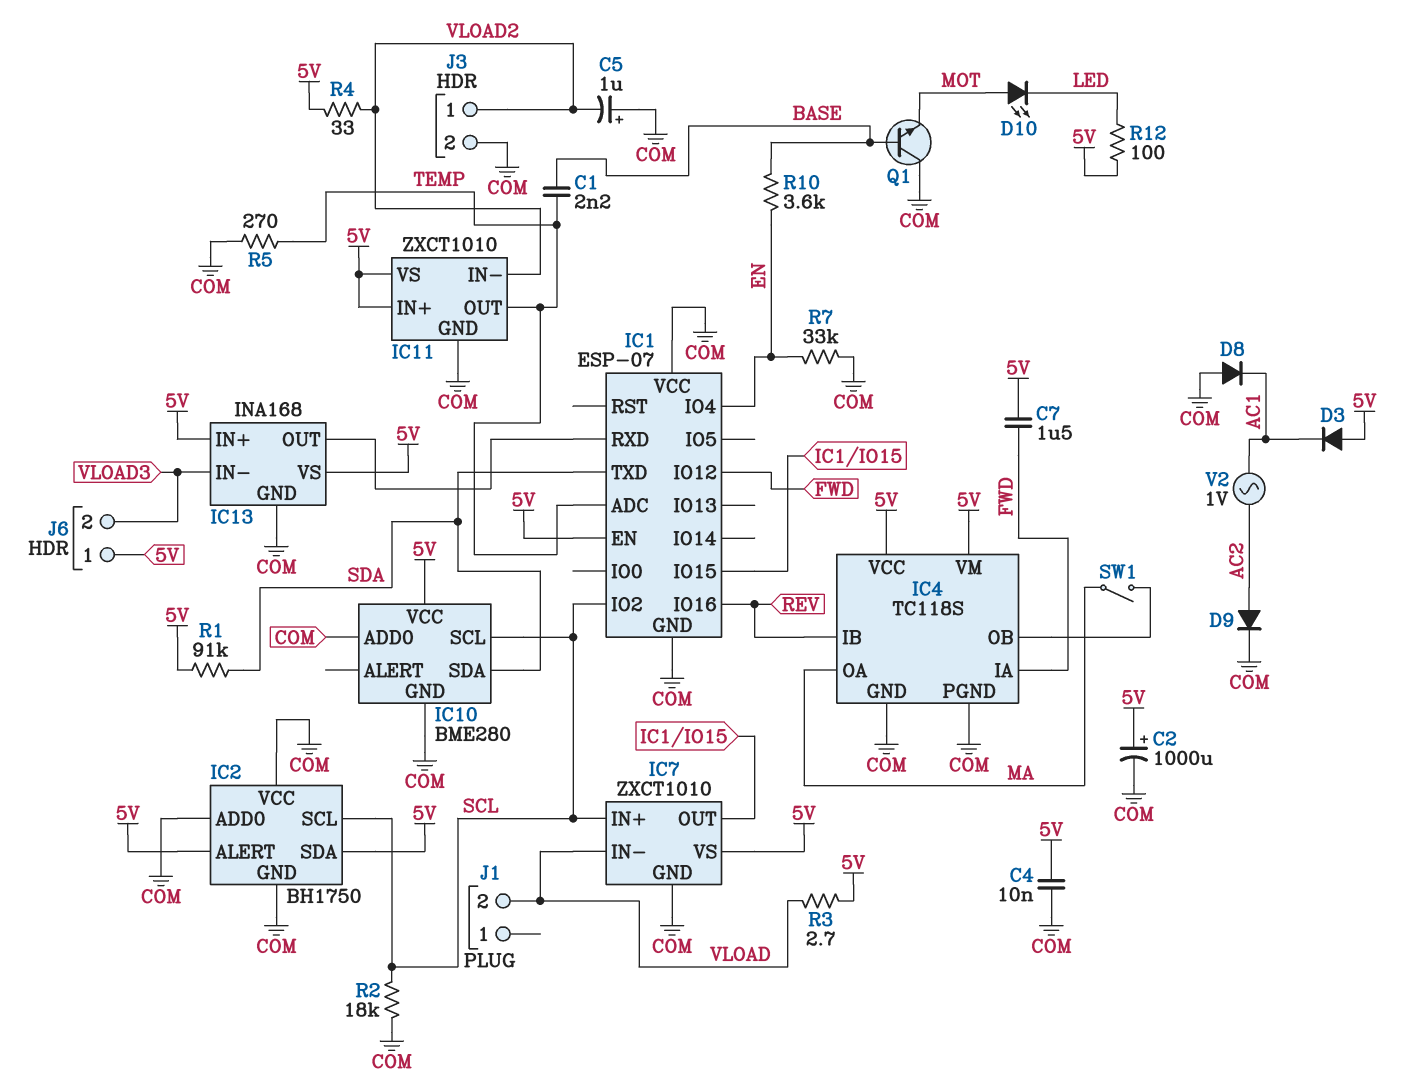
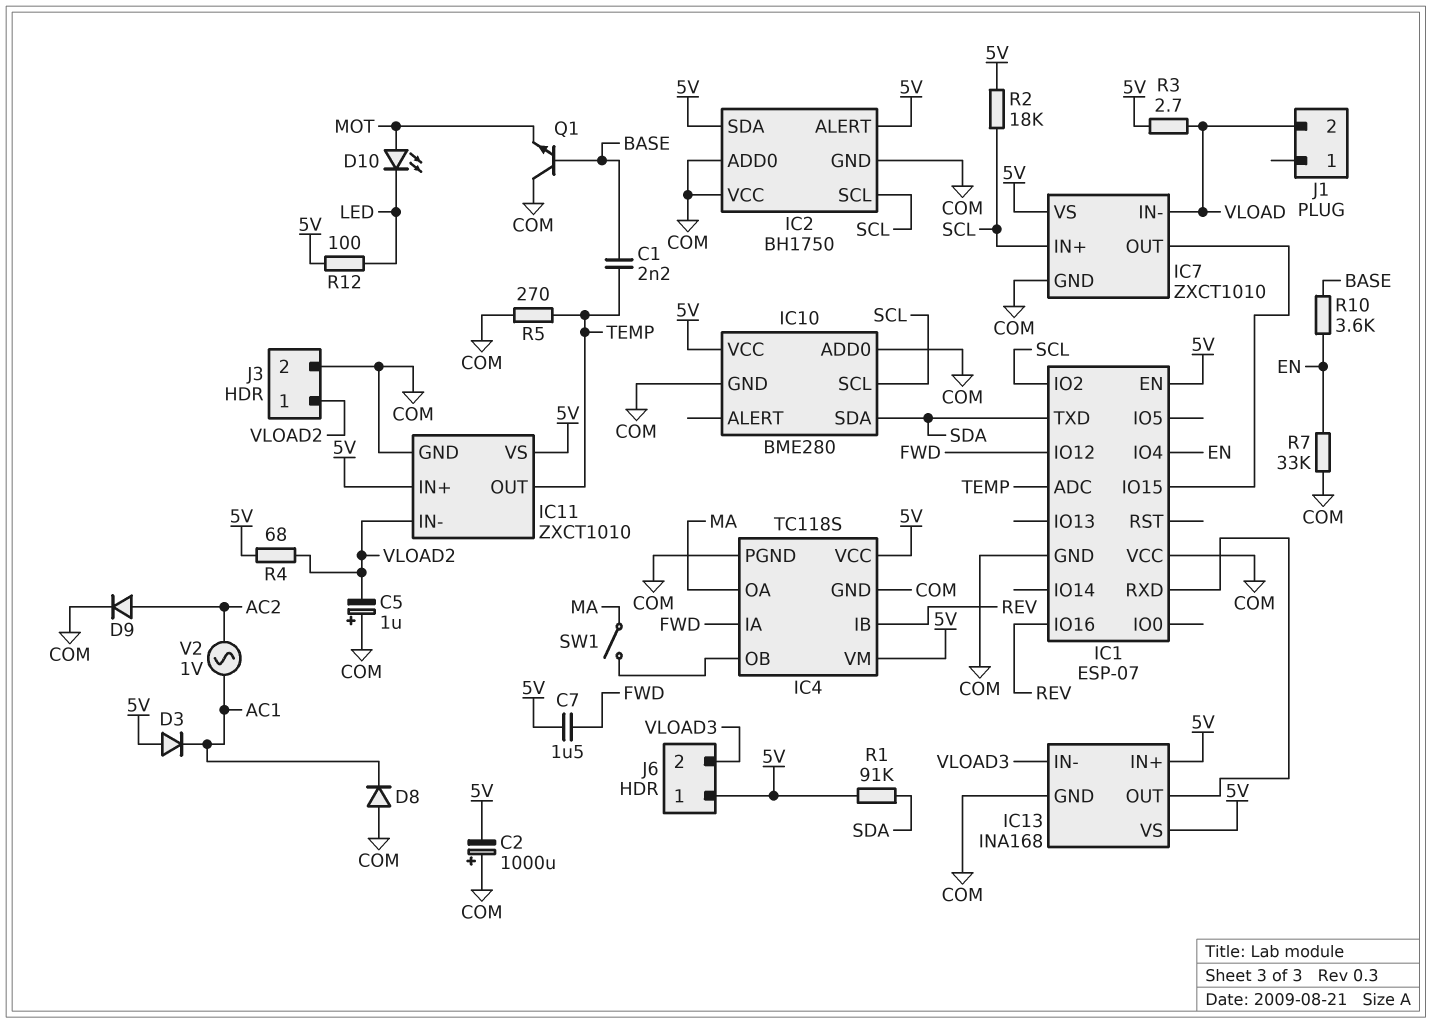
C2: 1000uF (plus 5V, minus COM) -> 1000uF (plus COM, minus 5V)
C4: 10nF (5V, COM) -> none
R2: 18k (COM, SCL) -> 18k (5V, SCL)
R4: 33 (5V, VLOAD2) -> 68 (5V, VLOAD2)

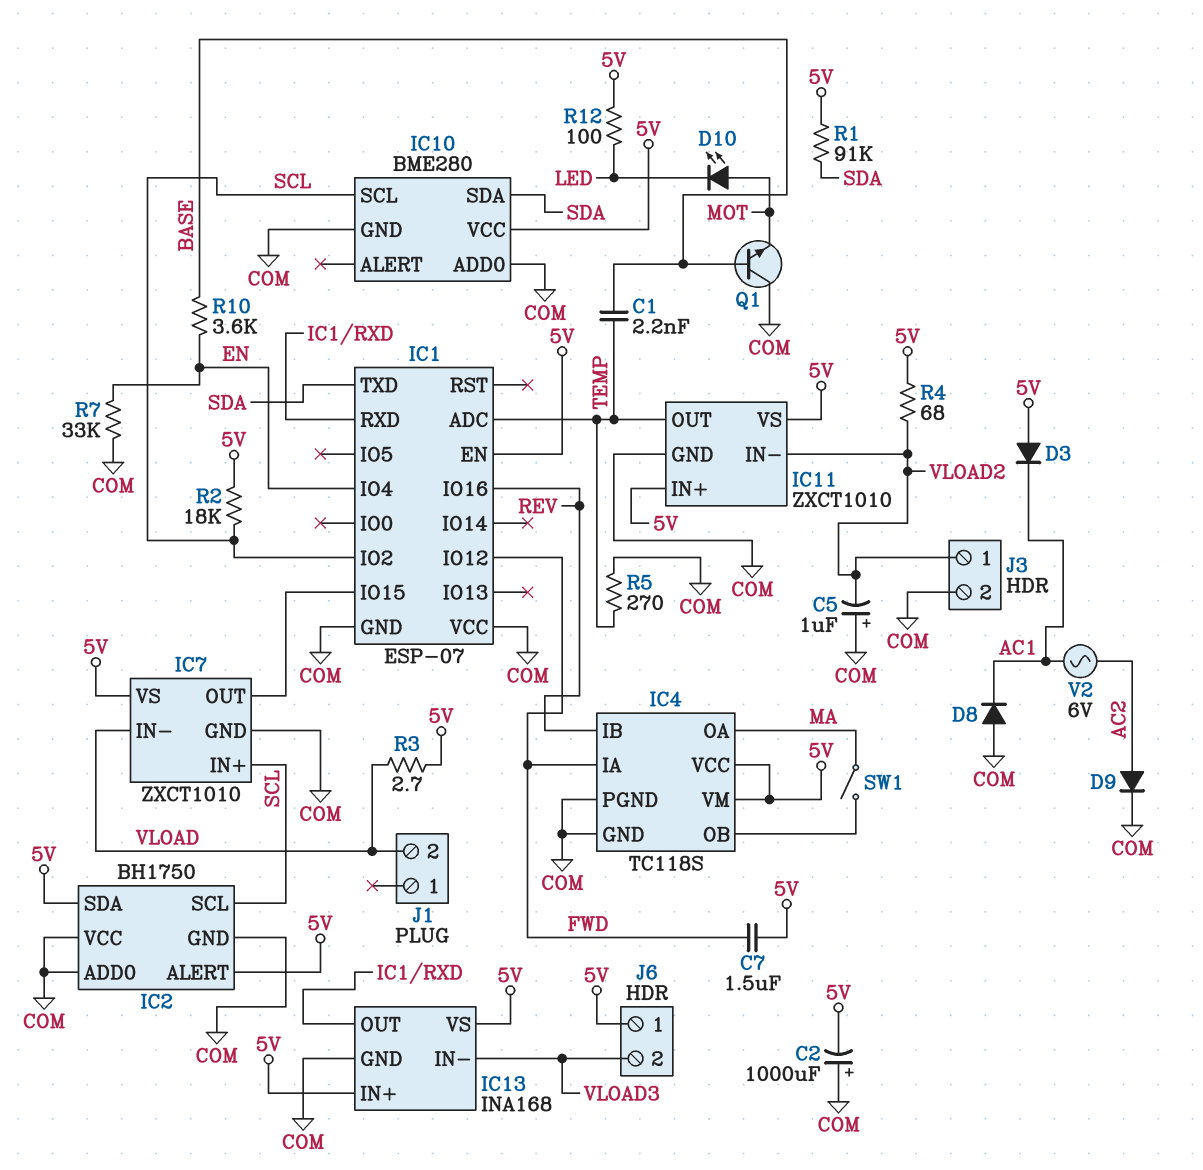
V2: AC 1V (AC1, AC2) -> AC 6V (AC1, AC2)

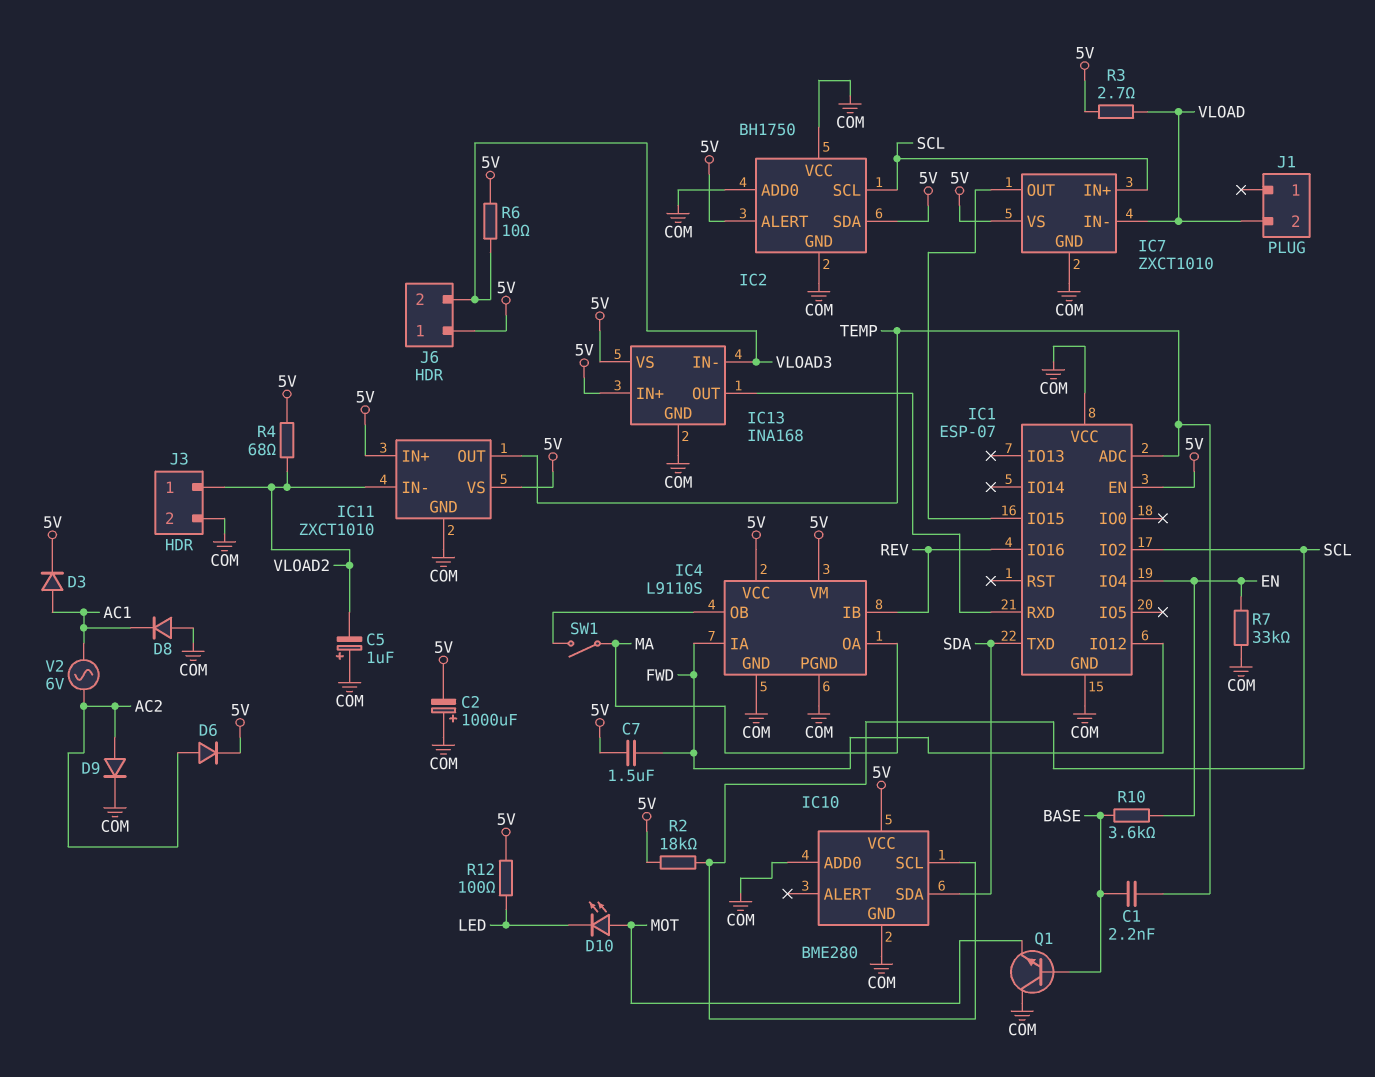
D3: diode (A 5V, K AC1) -> diode (A AC1, K 5V)
D6: none -> diode (A AC2, K 5V)
IC4: TC118S -> L9110S
R1: 91k (5V, SDA) -> none
R5: 270 (COM, TEMP) -> none
R6: none -> 10 (5V, VLOAD3)

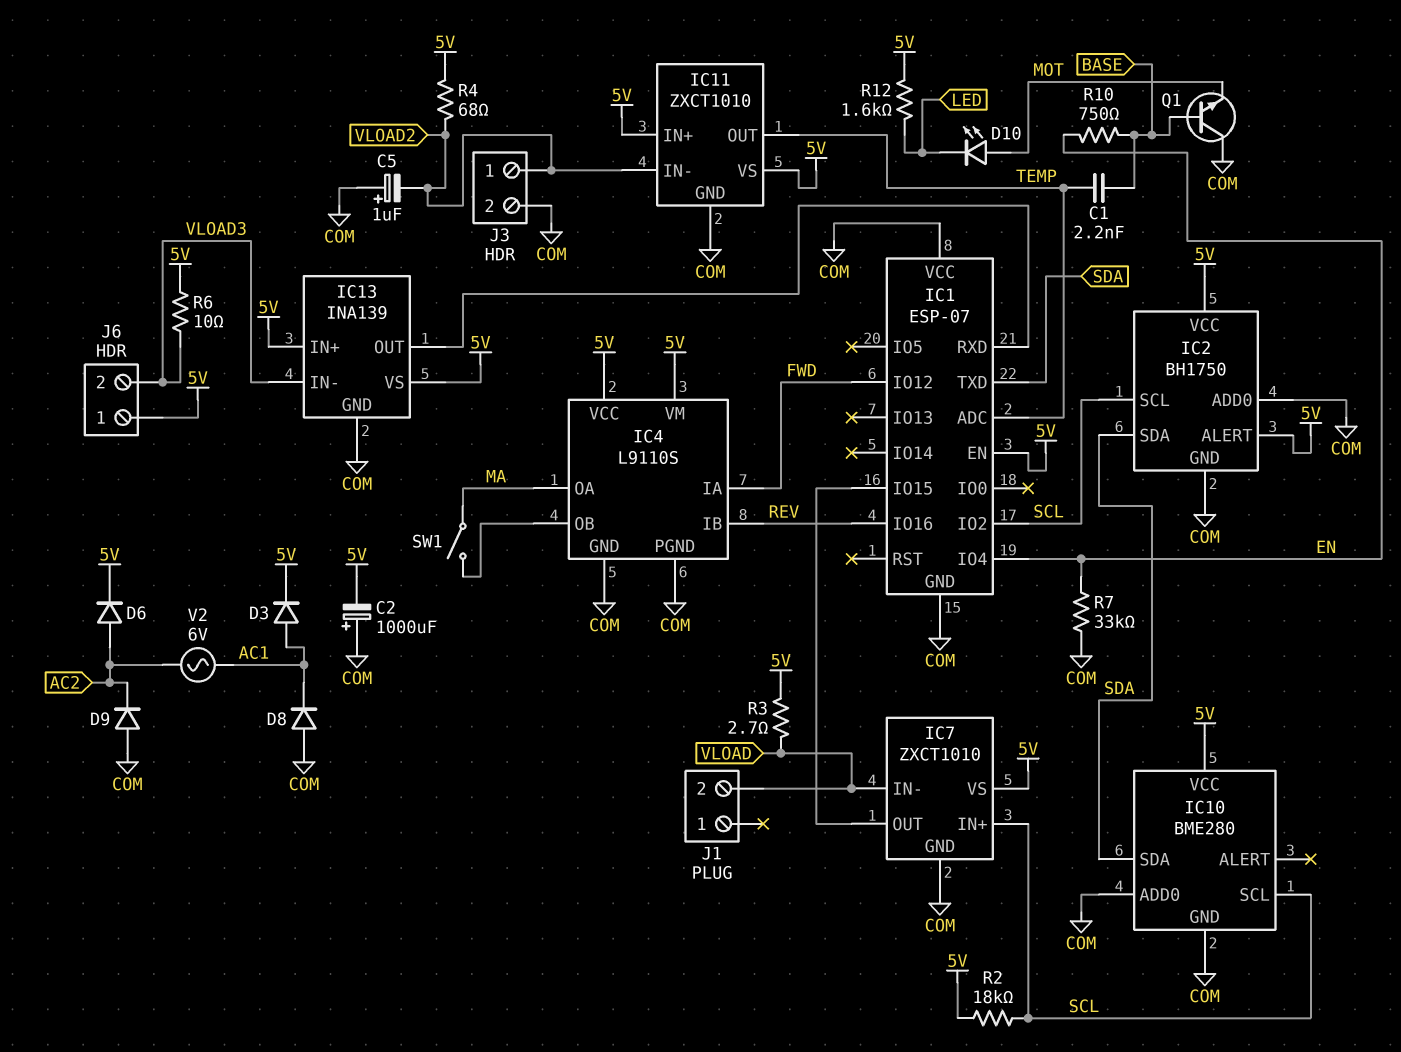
C7: 1.5uF (5V, FWD) -> none
D9: diode (A AC2, K COM) -> diode (A COM, K AC2)
IC2 pin SDA: 5V -> SDA
IC2 pin VCC: COM -> 5V
IC13: INA168 -> INA139
R10: 3.6k (BASE, EN) -> 750 (BASE, EN)
R12: 100 (5V, LED) -> 1.6k (5V, LED)

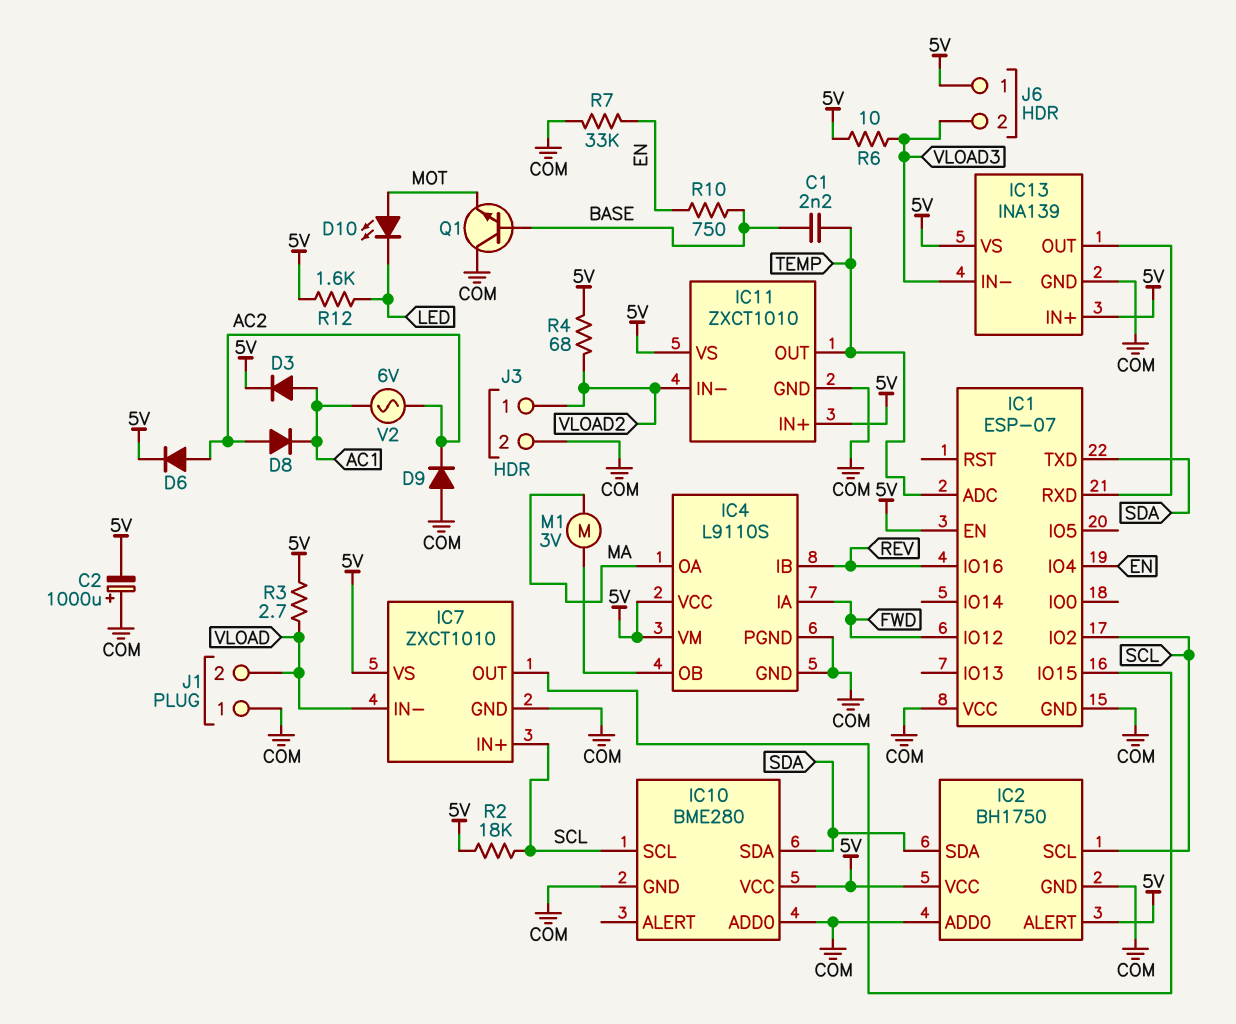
C5: 1uF (plus COM, minus VLOAD2) -> none
D8: diode (A COM, K AC1) -> diode (A AC2, K AC1)
J1 pin 1: none -> COM
M1: none -> motor 3V (IC4/OB, MA)
SW1: switch (IC4/OB, MA) -> none

